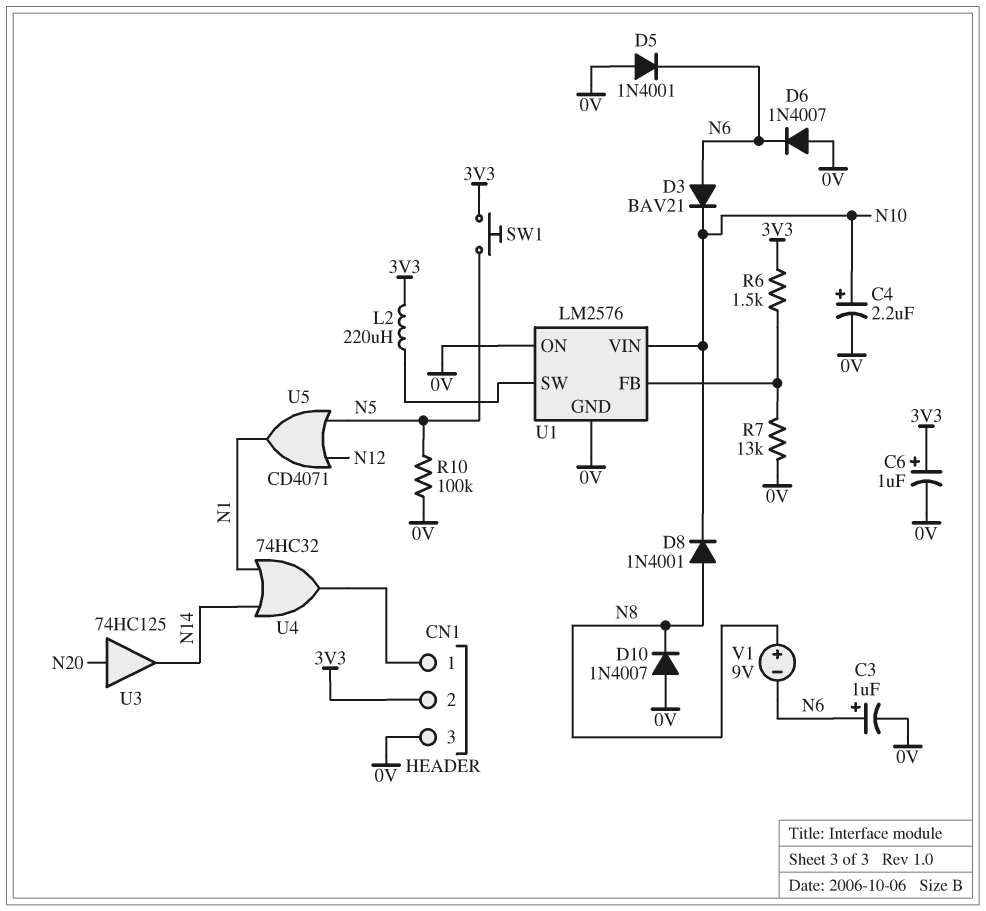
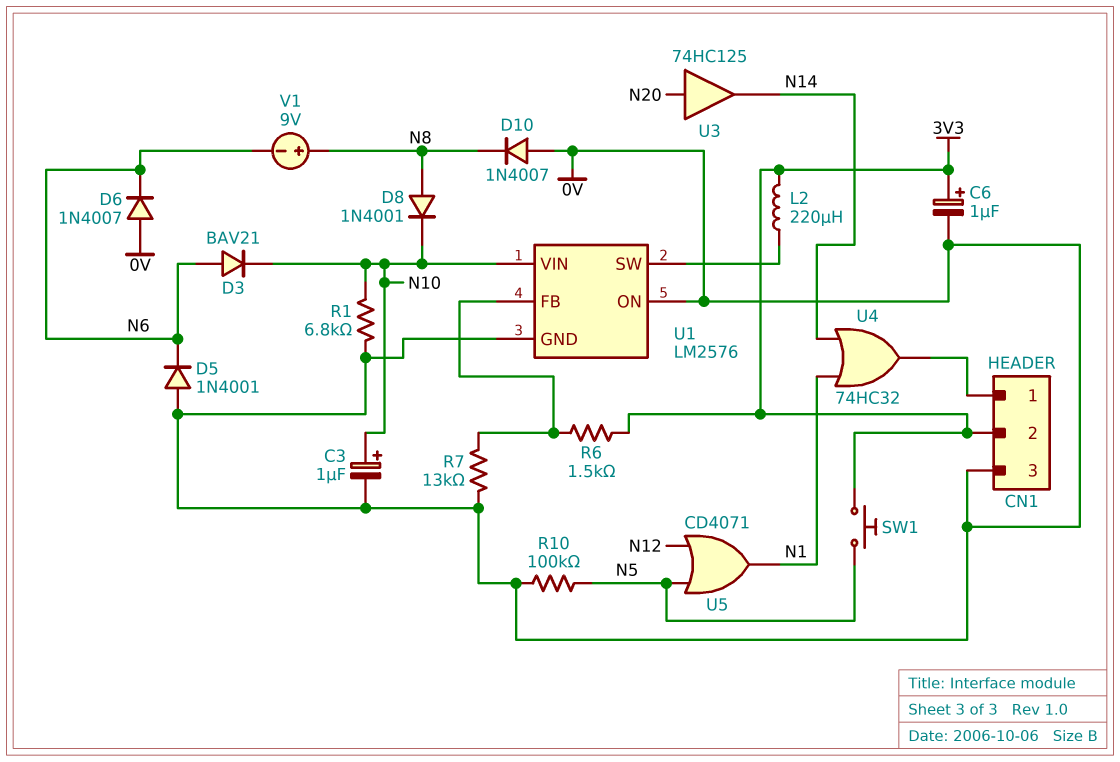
C3: 1uF (plus N6, minus 0V) -> 1uF (plus N10, minus 0V)
C4: 2.2uF (plus N10, minus 0V) -> none
R1: none -> 6.8k (0V, N10)

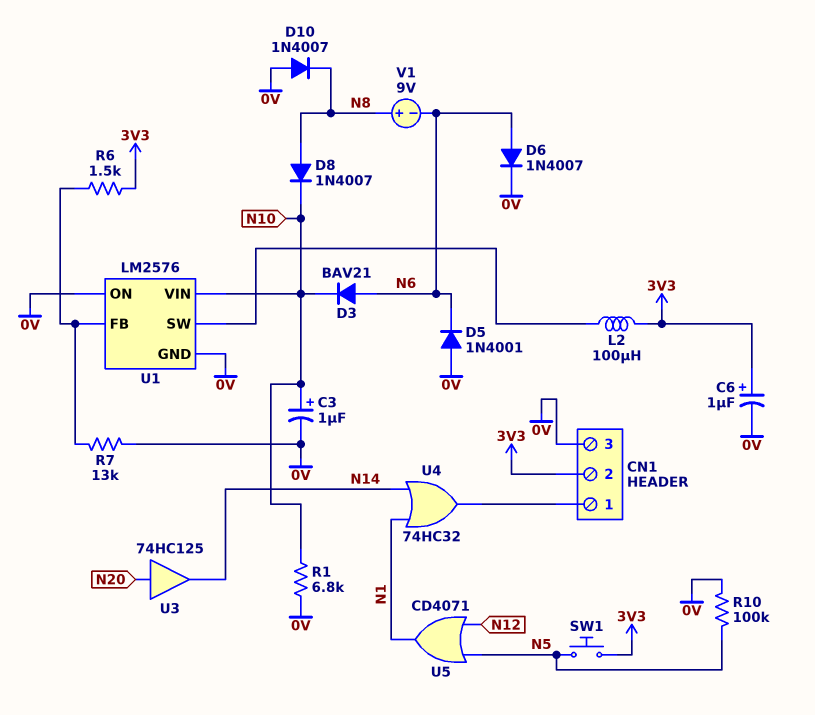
D6: diode 1N4007 (A 0V, K N6) -> diode 1N4007 (A N6, K 0V)
D8: diode 1N4001 (A N8, K N10) -> diode 1N4007 (A N8, K N10)
L2: 220uH (3V3, U1/SW) -> 100uH (3V3, U1/SW)

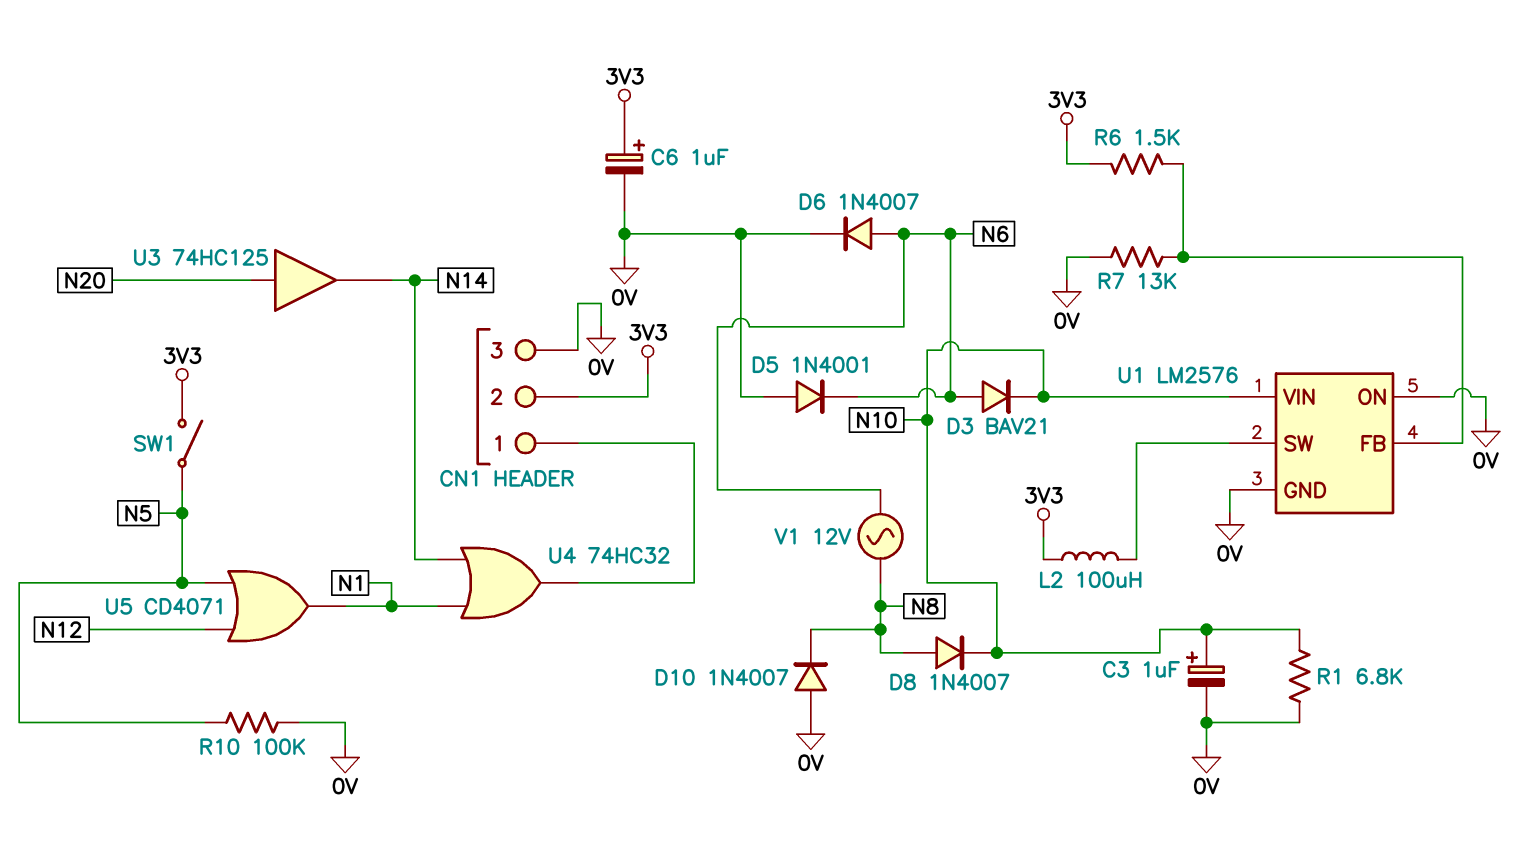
SW1: button (3V3, N5) -> switch (3V3, N5)
V1: 9V (plus N8, minus N6) -> AC 12V (N6, N8)

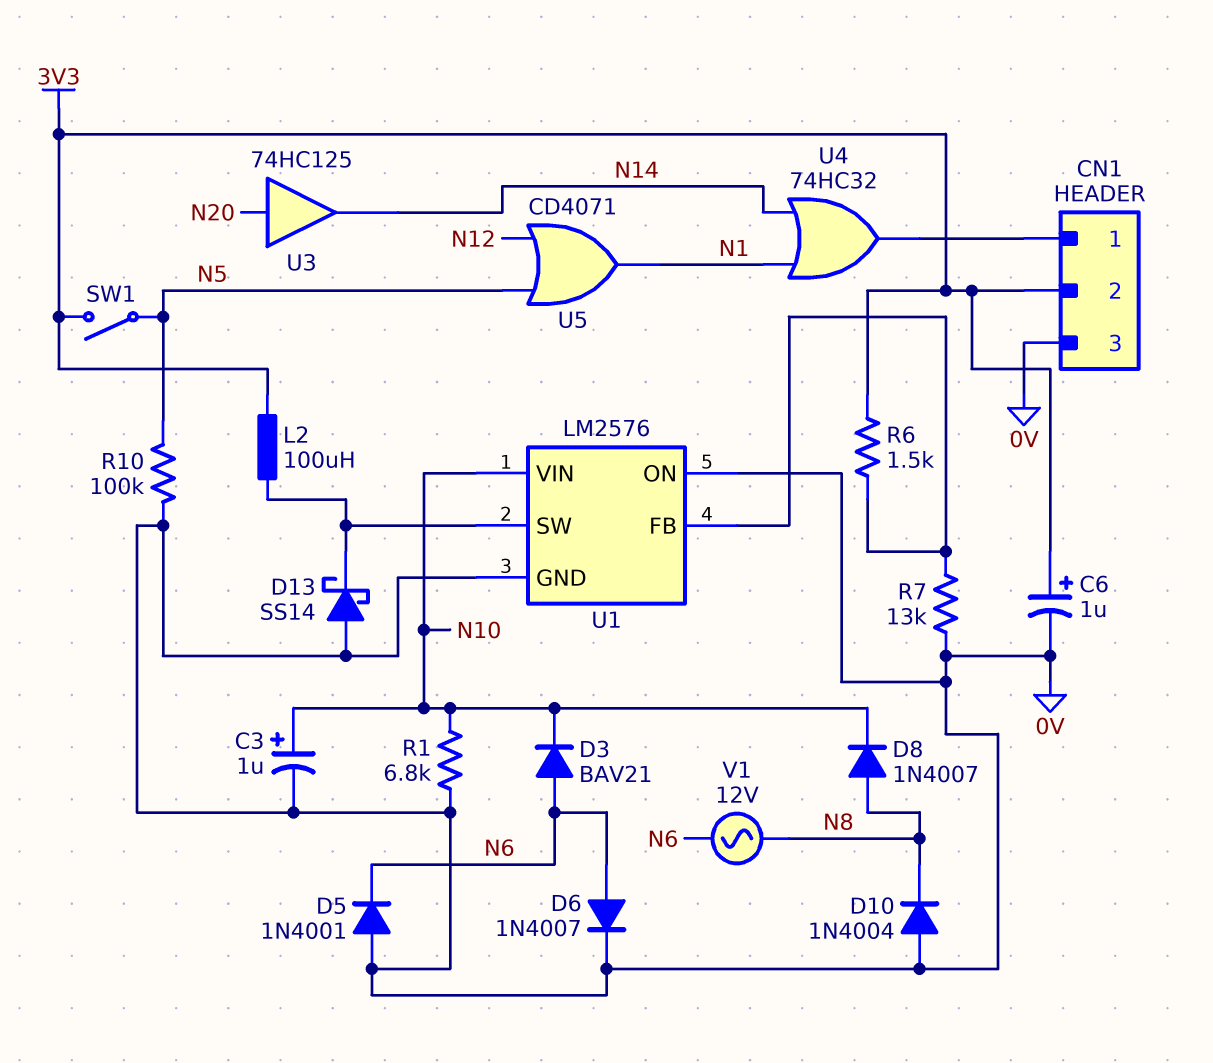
D10: diode 1N4007 (A 0V, K N8) -> diode 1N4004 (A 0V, K N8)
D13: none -> schottky SS14 (A 0V, K U1/SW)

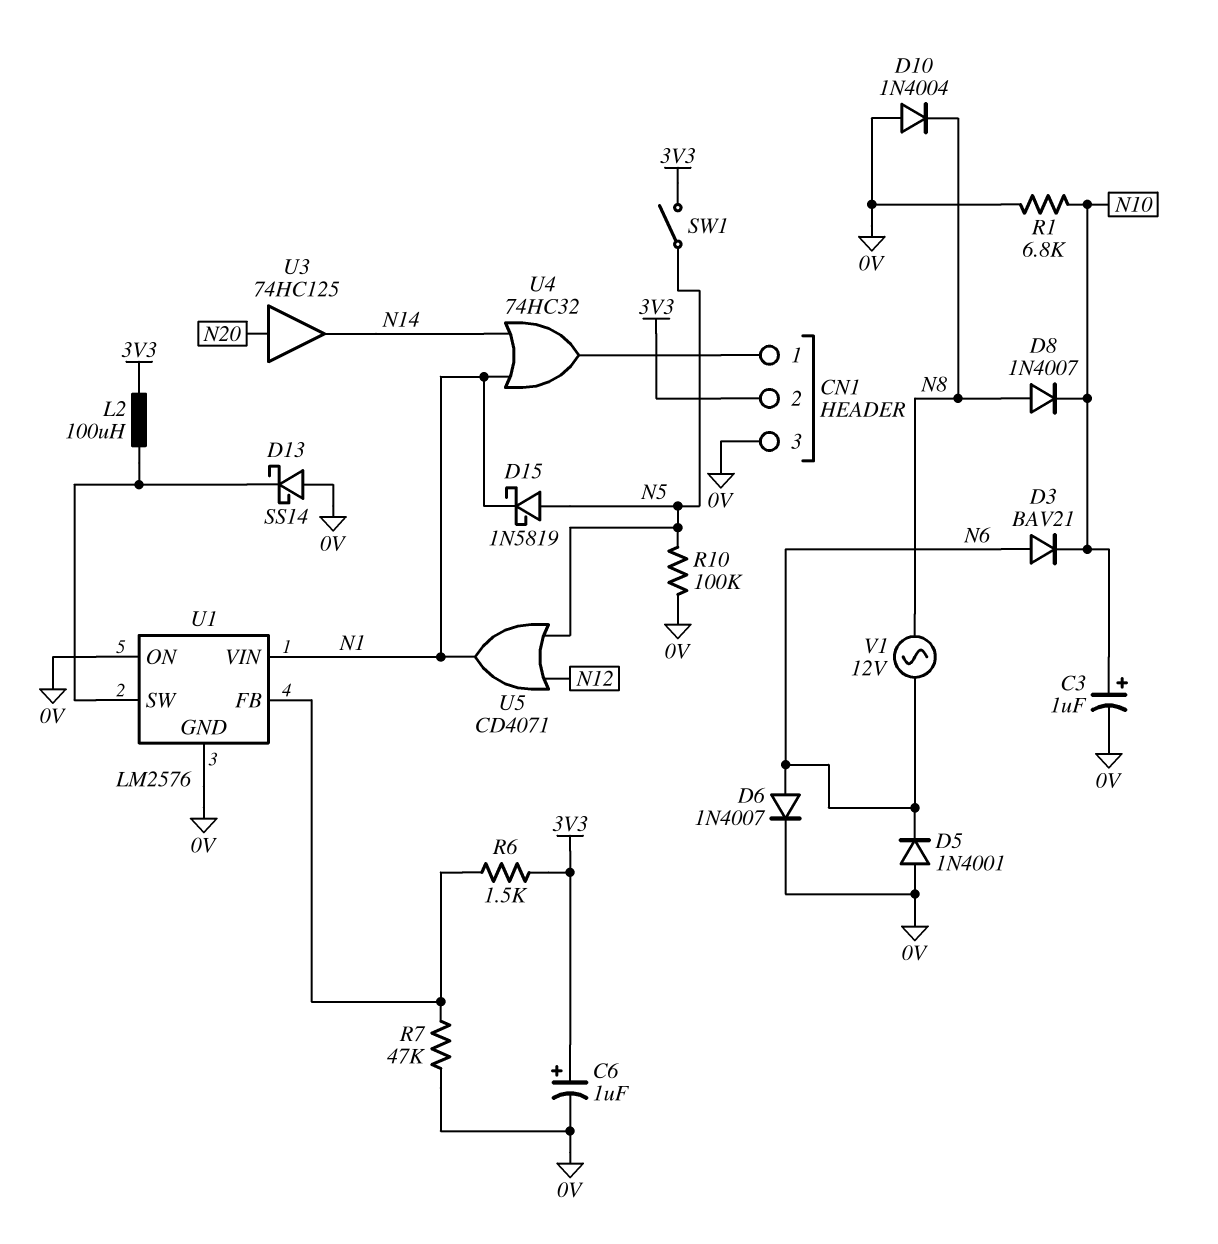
D15: none -> schottky 1N5819 (A N5, K N1)
R7: 13k (0V, U1/FB) -> 47k (0V, U1/FB)
U1 pin VIN: N10 -> N1

